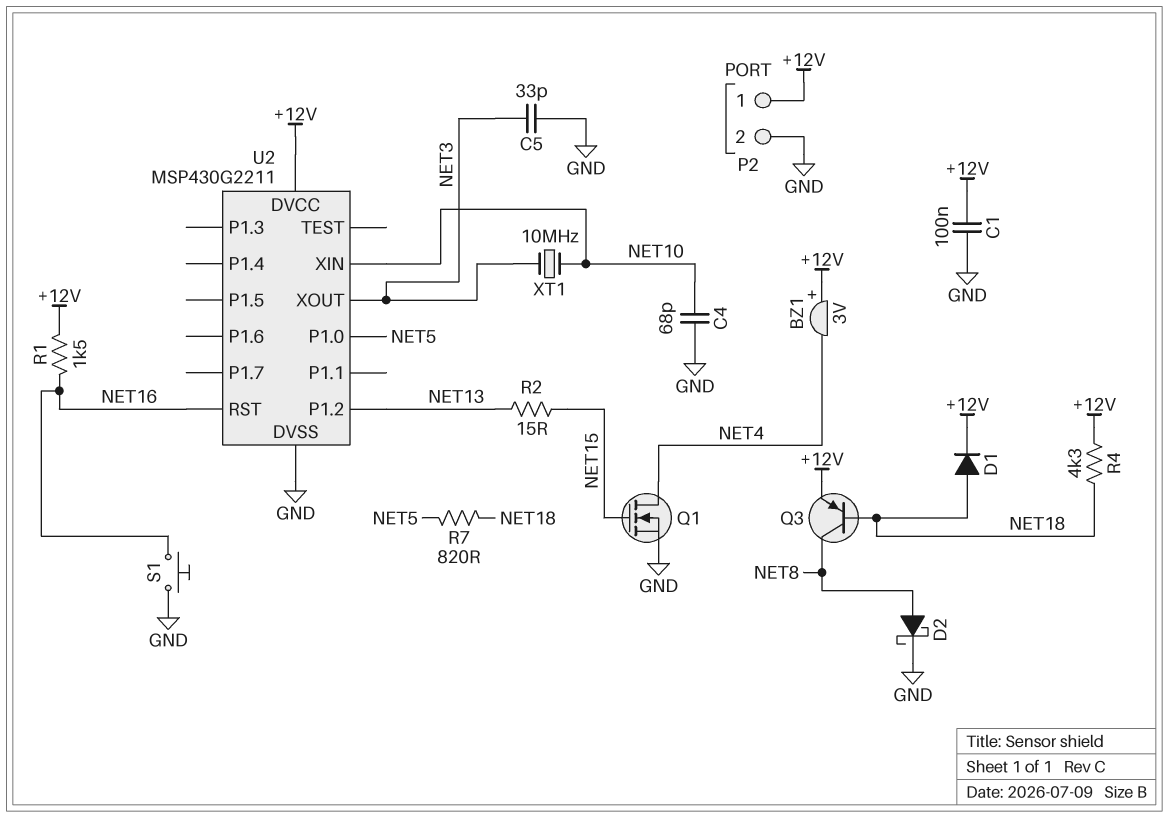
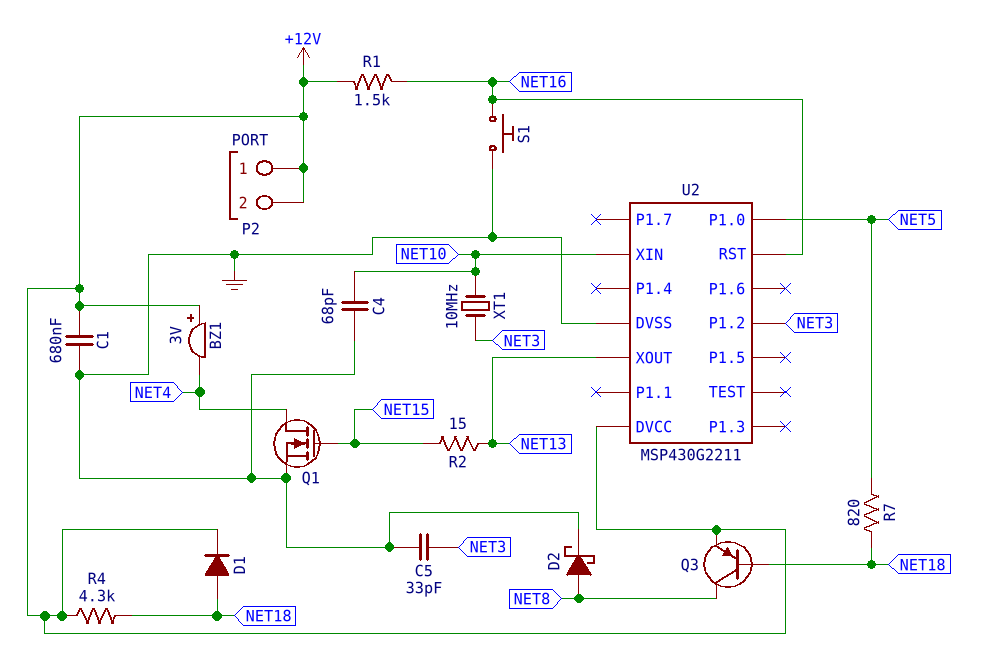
C1: 100nF (+12V, GND) -> 680nF (+12V, GND)
P2 pin 2: GND -> +12V
U2 pin P1.2: NET13 -> NET3
U2 pin XOUT: NET3 -> NET13

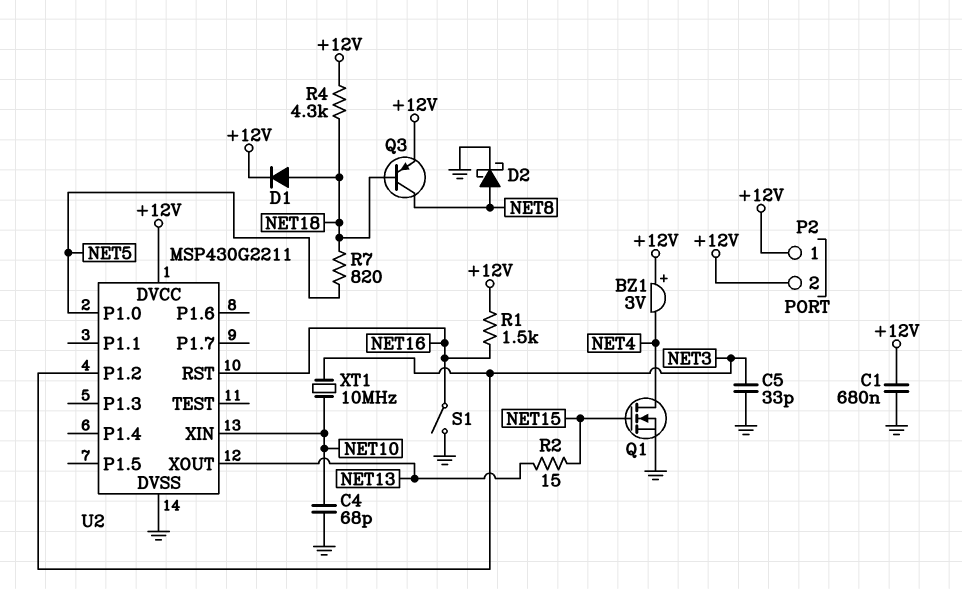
S1: button (GND, NET16) -> switch (GND, NET16)

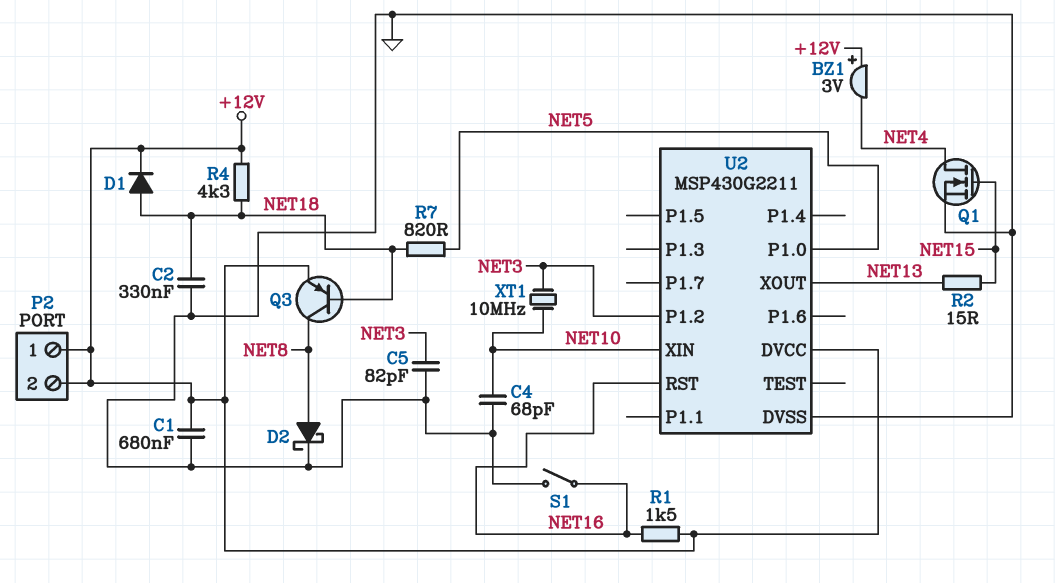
C2: none -> 330nF (GND, NET18)
C5: 33pF (GND, NET3) -> 82pF (GND, NET3)

